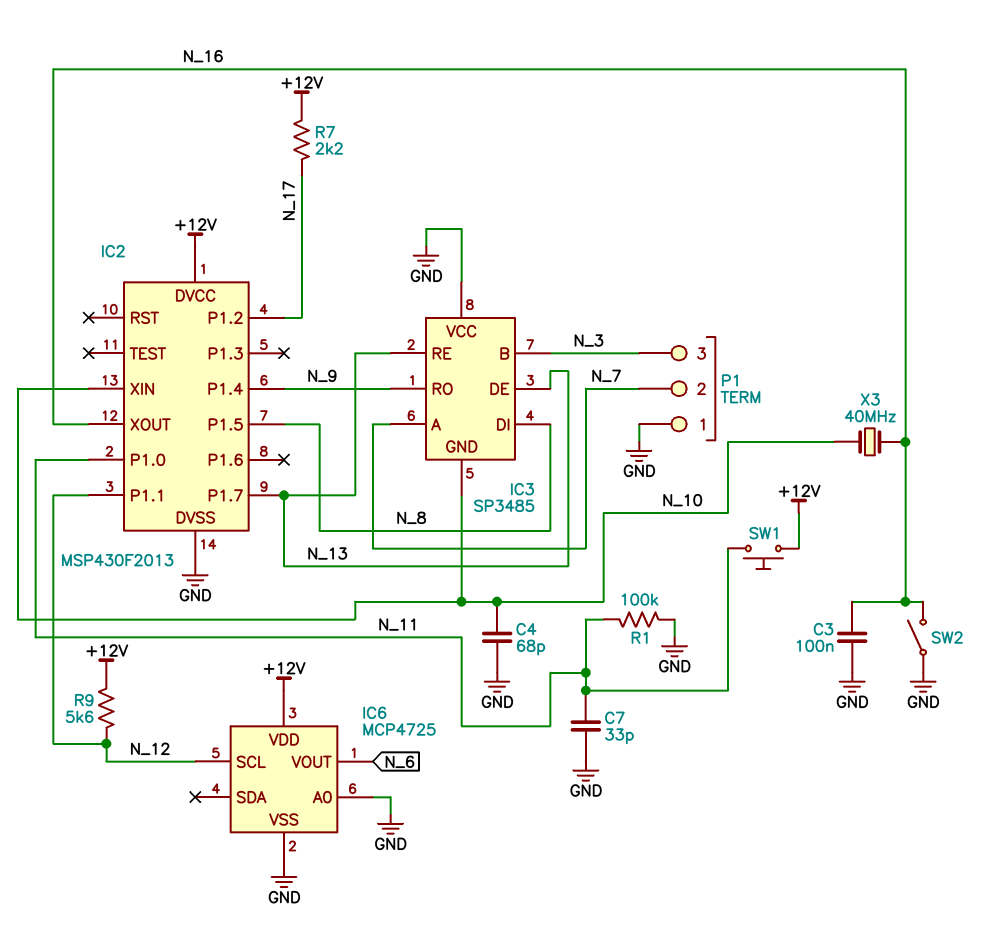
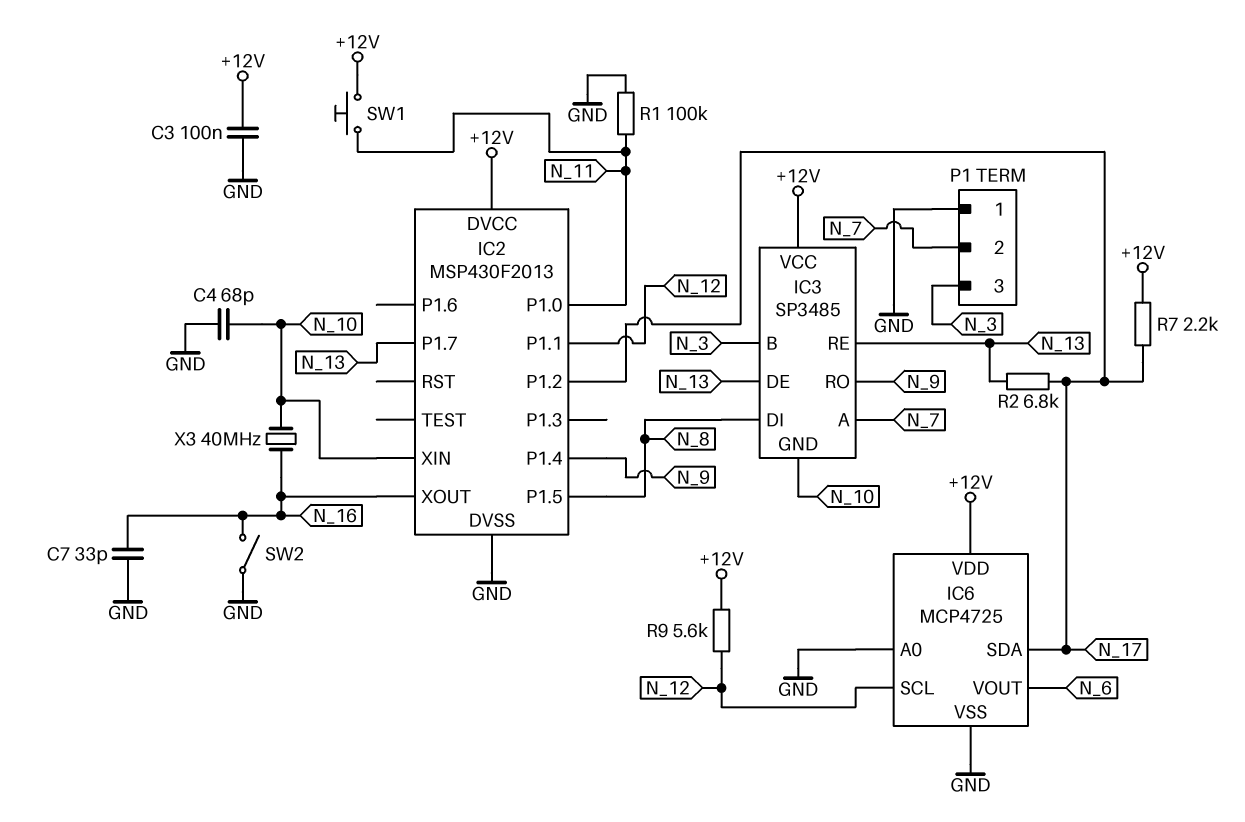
C3: 100nF (GND, N_16) -> 100nF (+12V, GND)
C7: 33pF (GND, N_11) -> 33pF (GND, N_16)
IC3 pin VCC: GND -> +12V
IC6 pin SDA: none -> N_17
R2: none -> 6.8k (N_13, N_17)

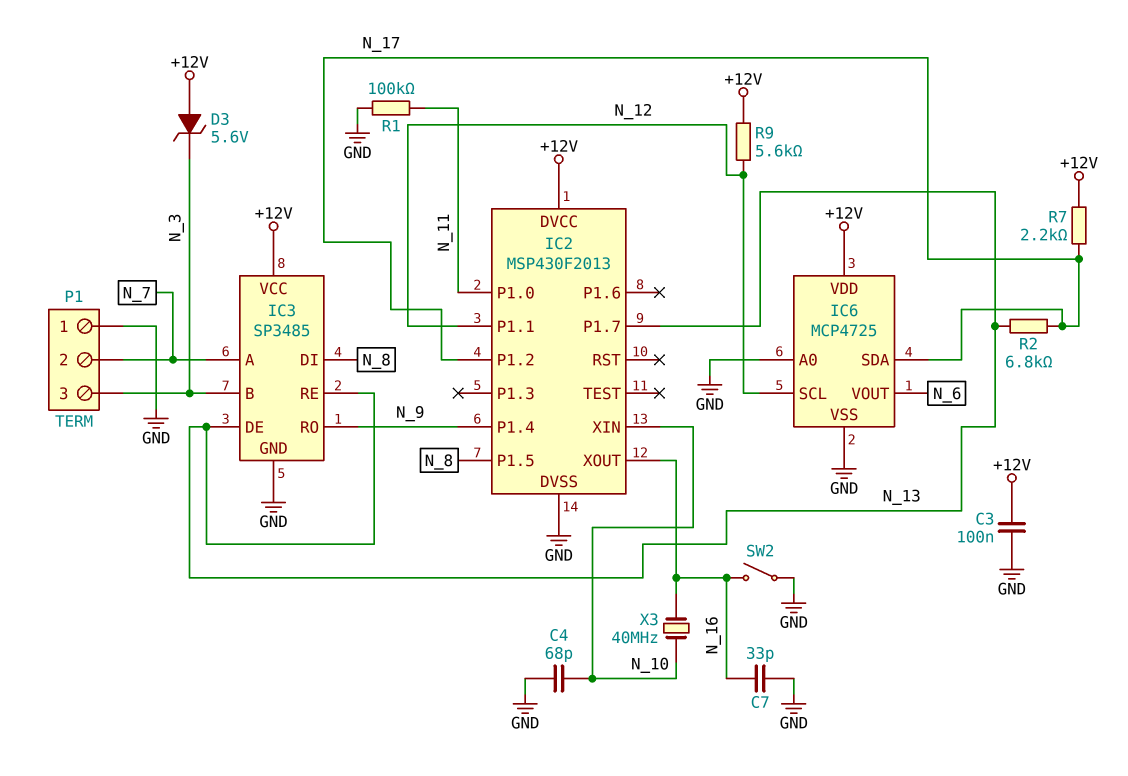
D3: none -> zener 5.6V (A +12V, K N_3)
IC3 pin GND: N_10 -> GND
SW1: button (+12V, N_11) -> none

